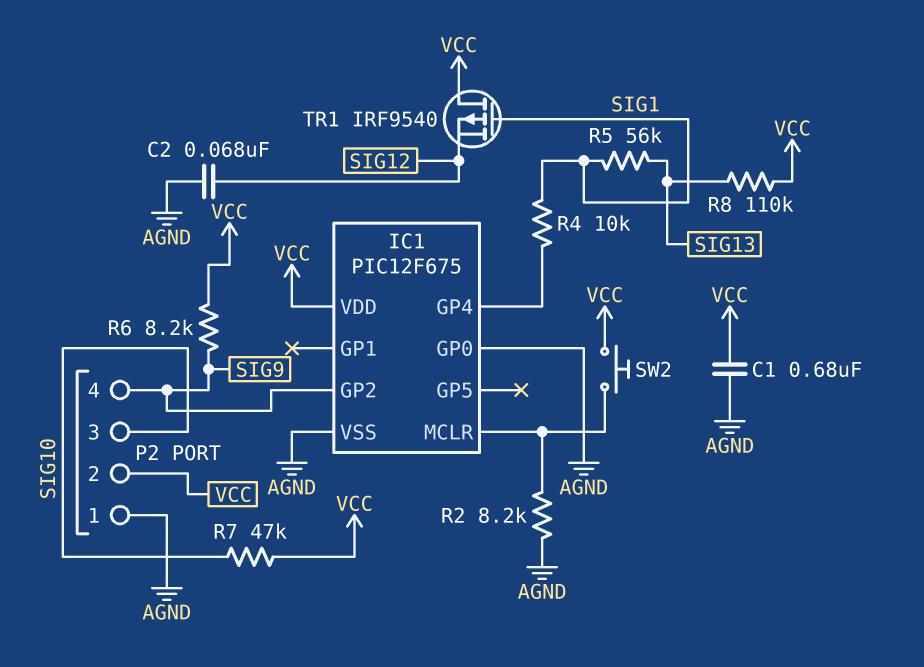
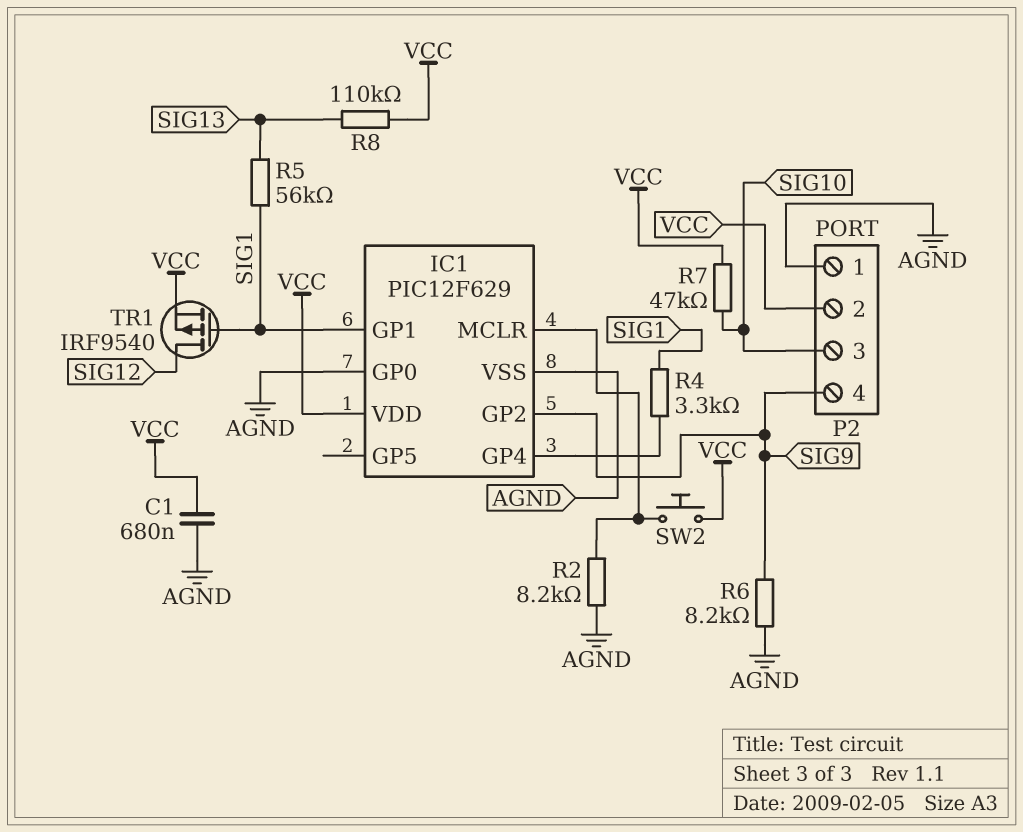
C2: 68nF (AGND, SIG12) -> none
IC1: PIC12F675 -> PIC12F629
IC1 pin GP1: none -> SIG1
R4: 10k (IC1/GP4, SIG1) -> 3.3k (IC1/GP4, SIG1)
R6: 8.2k (SIG9, VCC) -> 8.2k (AGND, SIG9)
TR1: PMOS IRF9540 (G SIG1, D VCC, S SIG12) -> PMOS IRF9540 (G SIG1, D SIG12, S VCC)

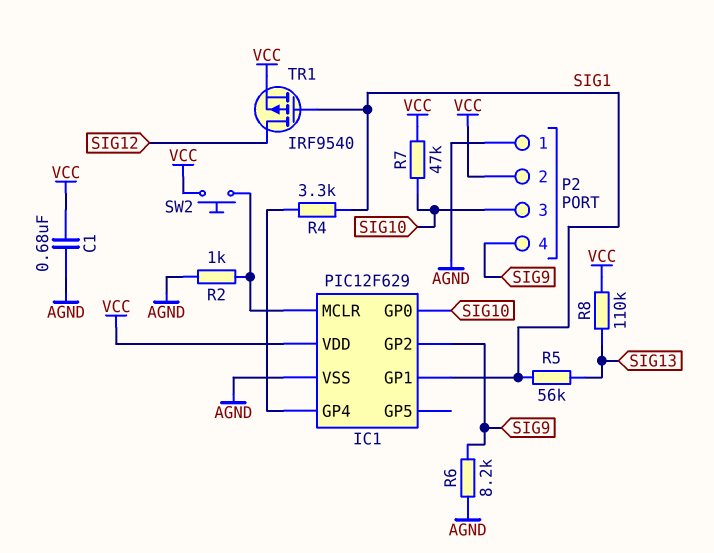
IC1 pin GP0: AGND -> SIG10
R2: 8.2k (AGND, IC1/MCLR) -> 1k (AGND, IC1/MCLR)

